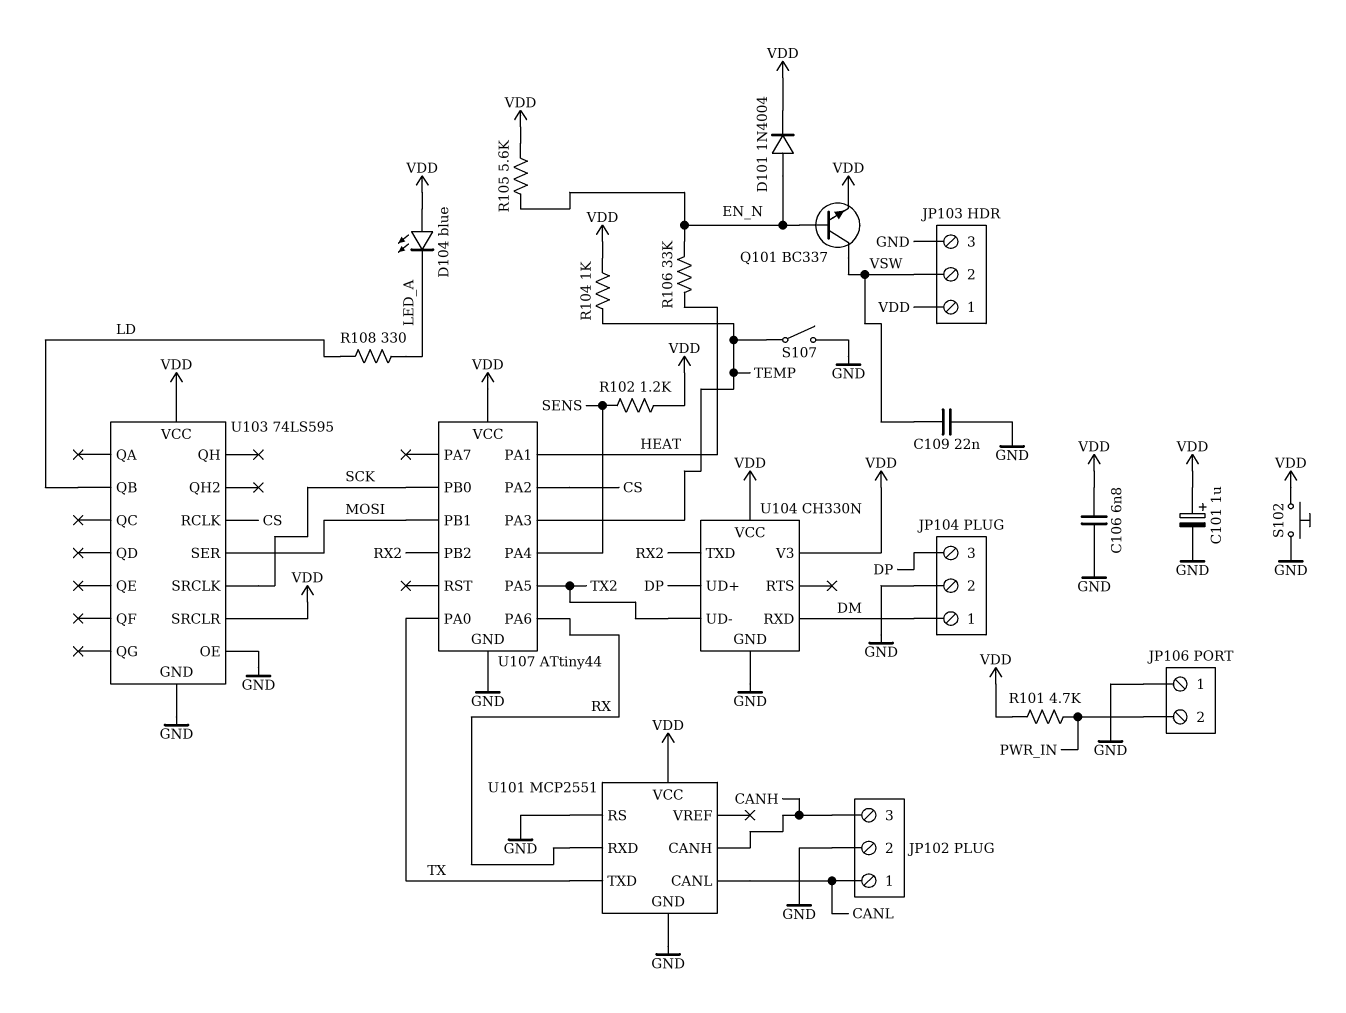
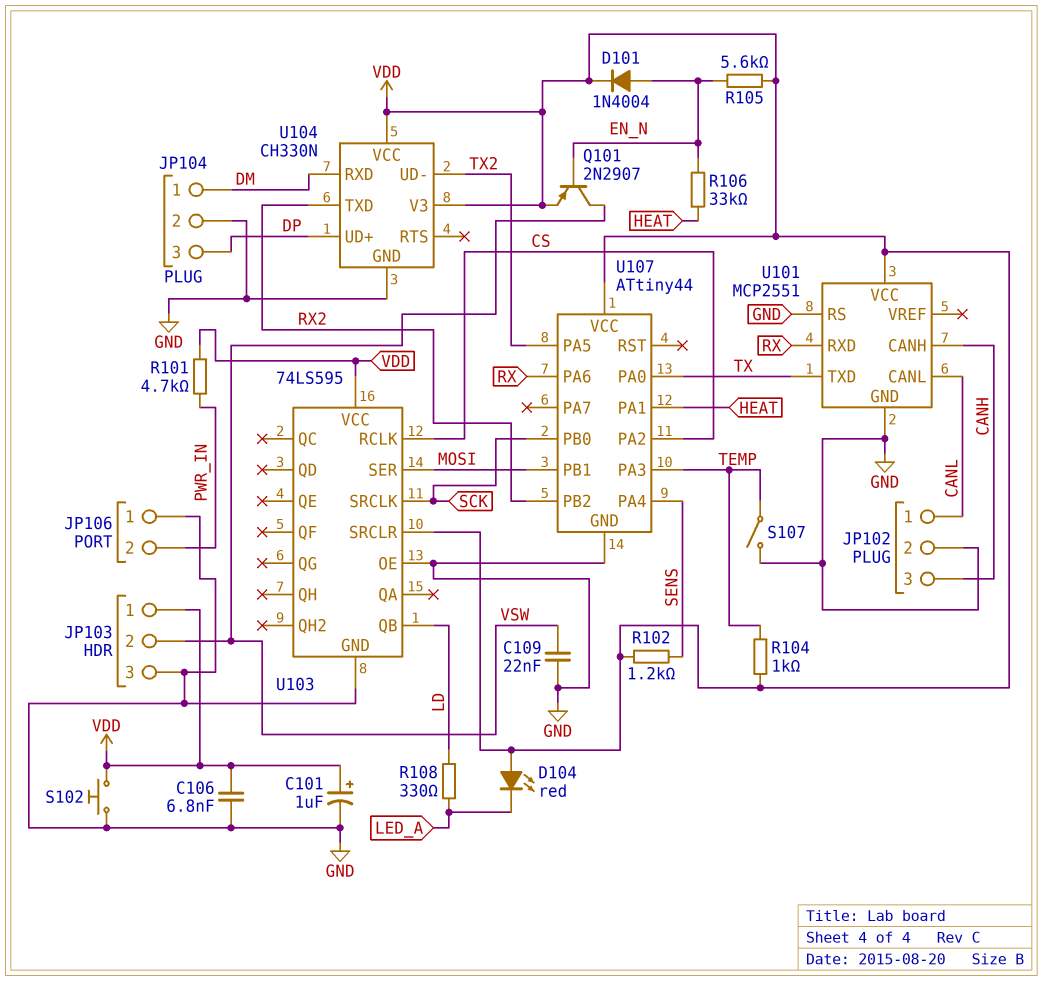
D104: LED blue (A VDD, K LED_A) -> LED red (A VDD, K LED_A)
Q101: NPN BC337 (B EN_N, C VSW, E VDD) -> PNP 2N2907 (B EN_N, C VSW, E VDD)

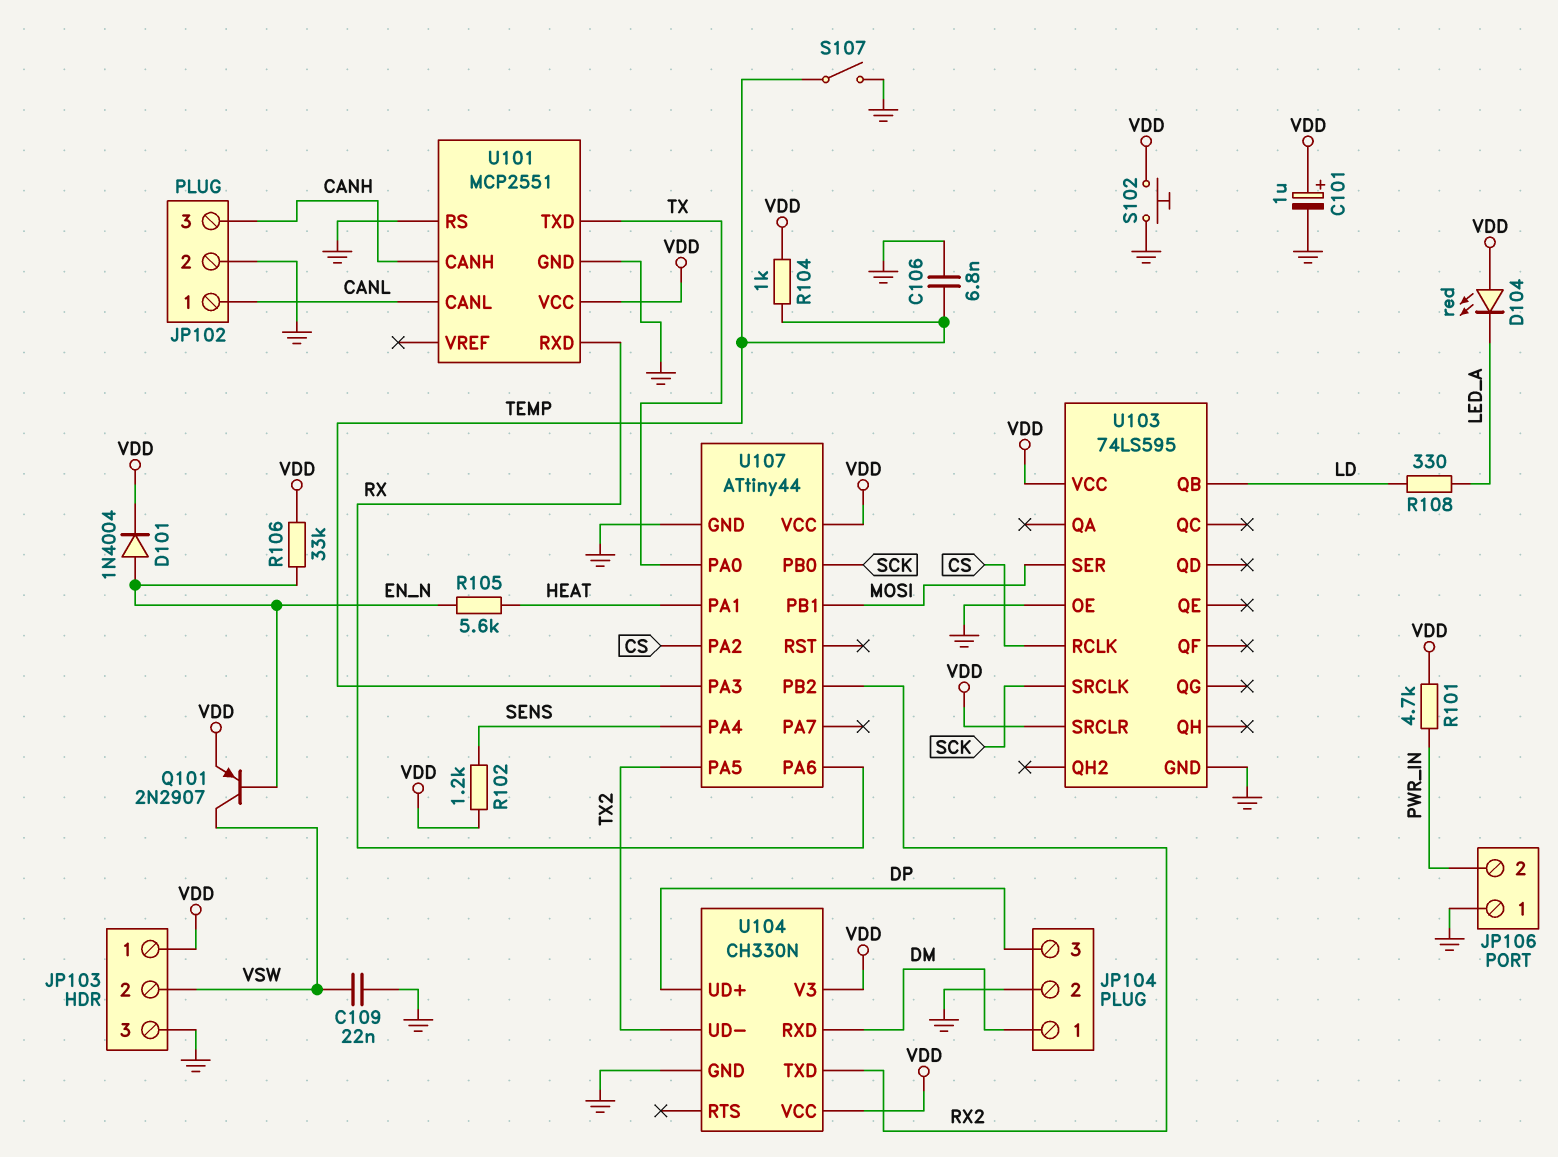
C106: 6.8nF (GND, VDD) -> 6.8nF (GND, TEMP)
R105: 5.6k (EN_N, VDD) -> 5.6k (EN_N, HEAT)
R106: 33k (EN_N, HEAT) -> 33k (EN_N, VDD)

